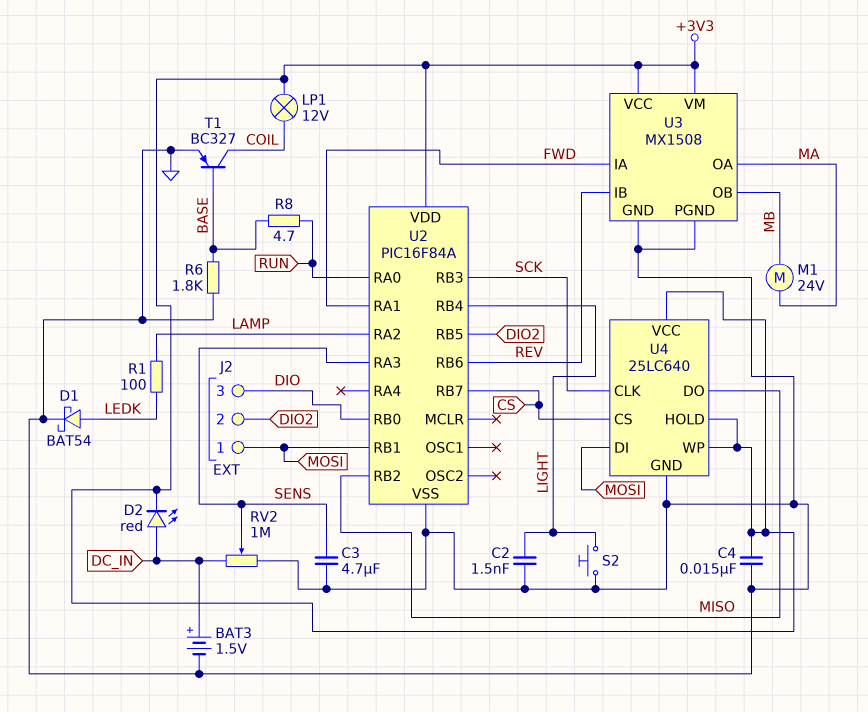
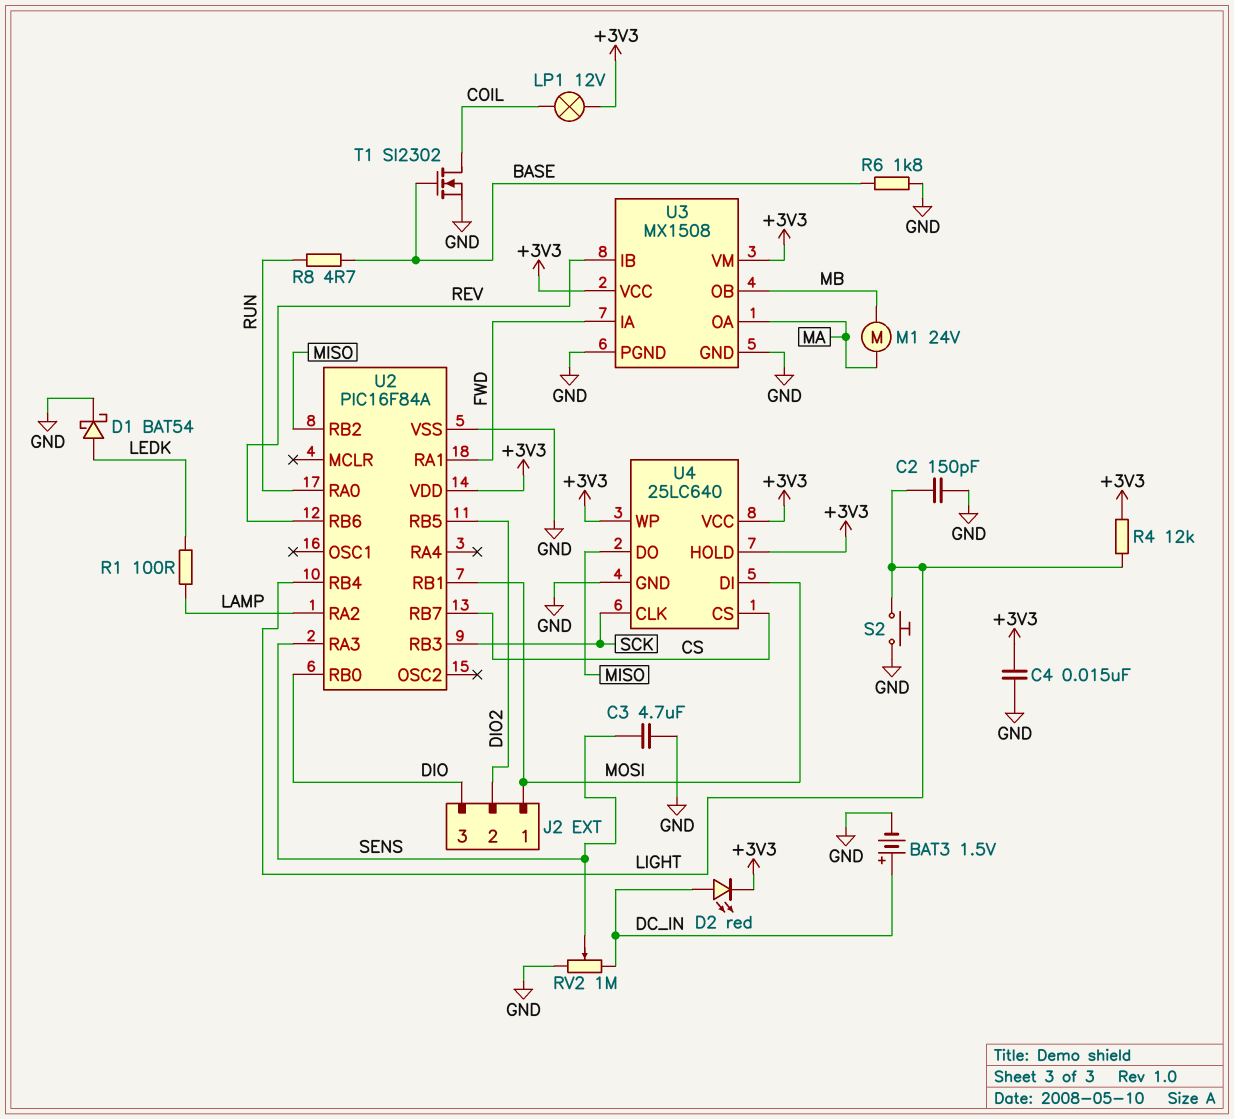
C2: 1.5nF (GND, LIGHT) -> 150pF (GND, LIGHT)
R4: none -> 12k (+3V3, LIGHT)
T1: PNP BC327 (B BASE, C COIL, E GND) -> NMOS SI2302 (G BASE, D COIL, S GND)

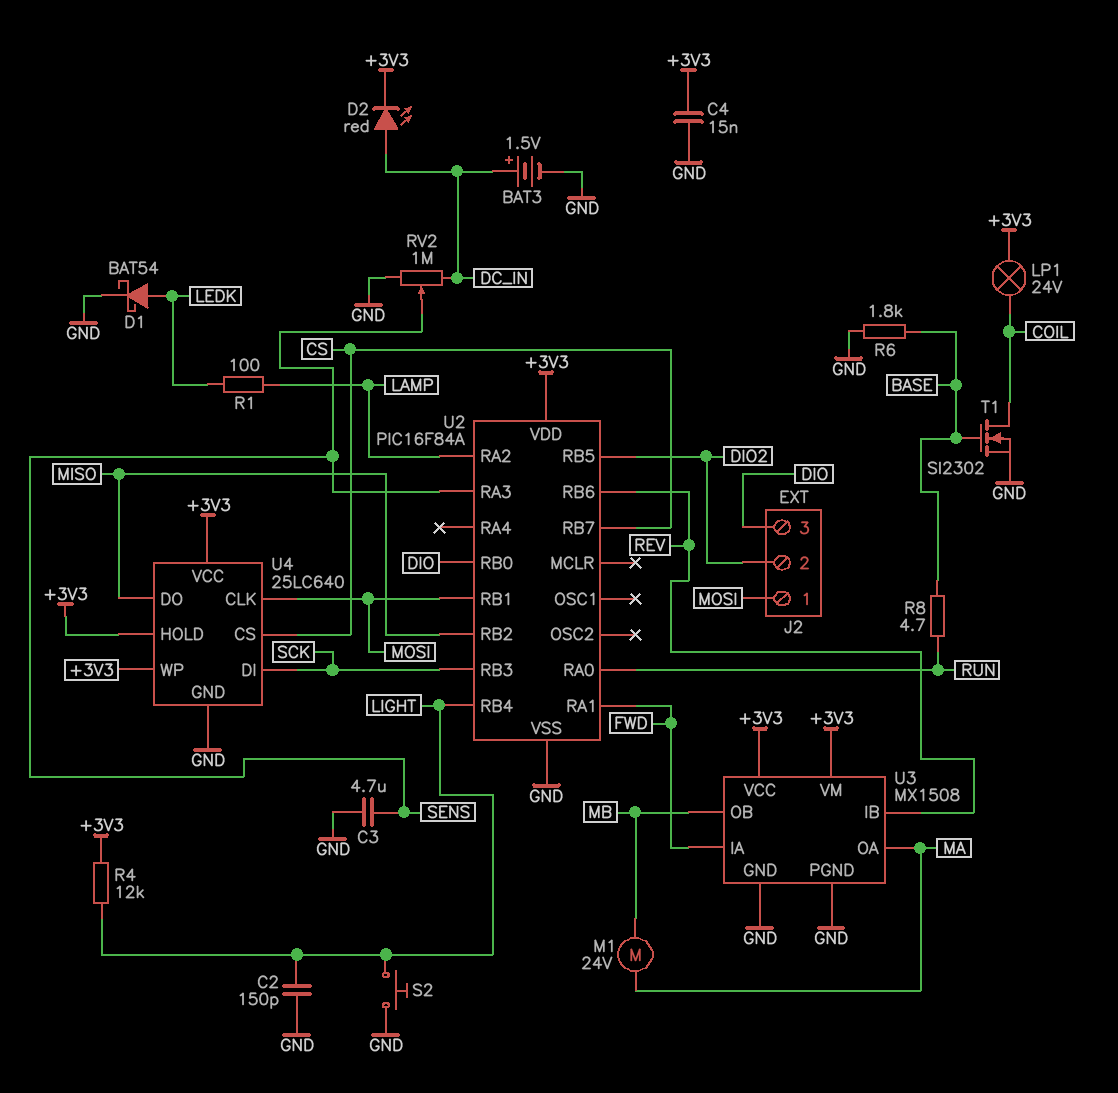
LP1: lamp 12V (+3V3, COIL) -> lamp 24V (+3V3, COIL)
U4 pin CLK: SCK -> MOSI
U4 pin DI: MOSI -> SCK

